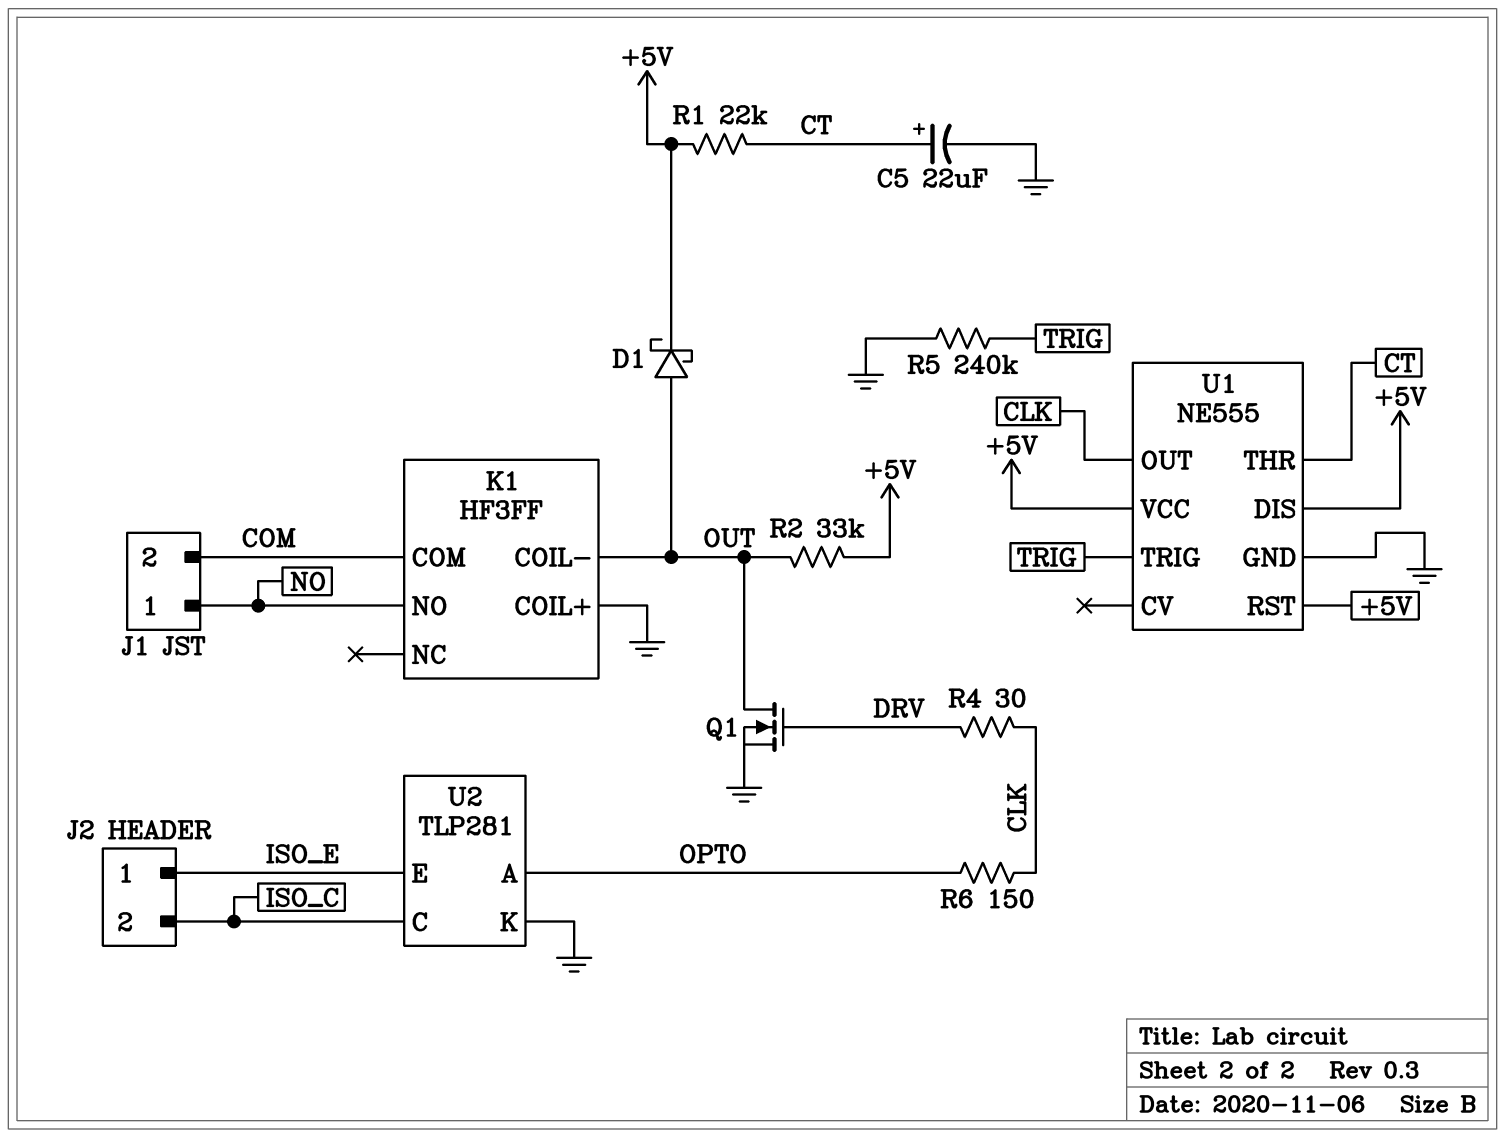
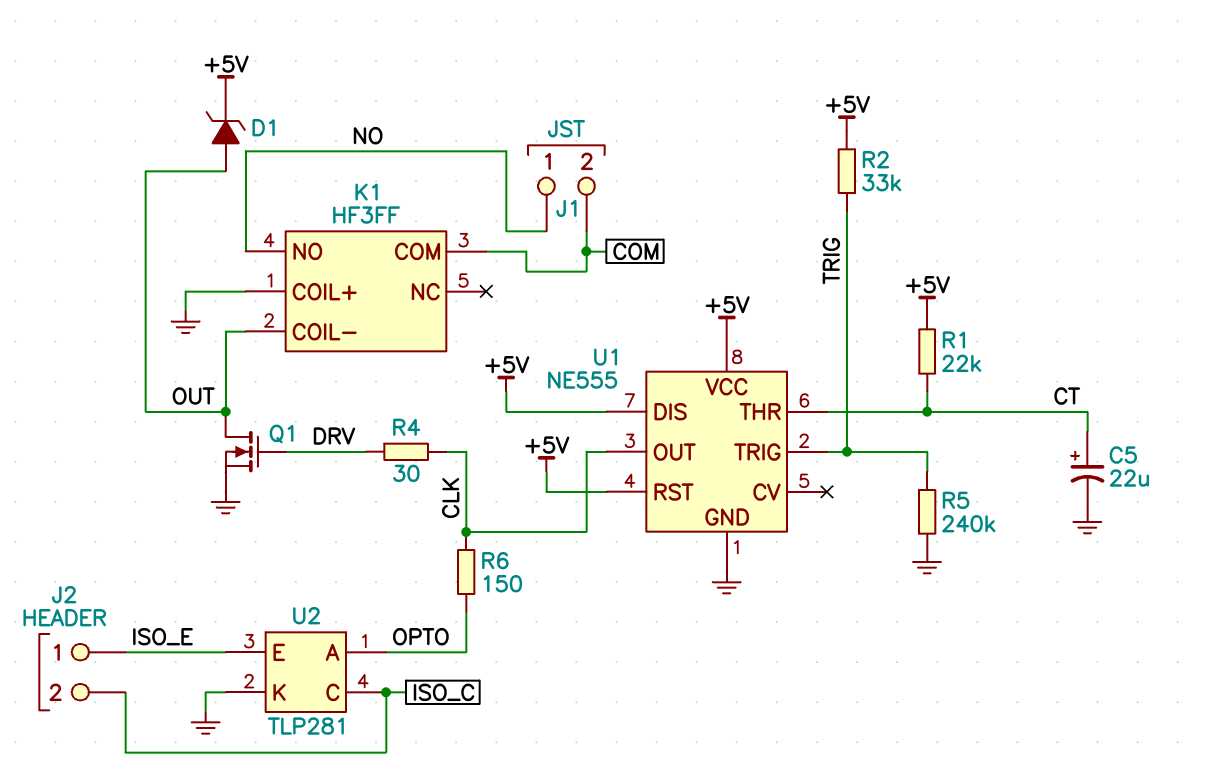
D1: schottky (A OUT, K +5V) -> zener (A OUT, K +5V)
R2: 33k (+5V, OUT) -> 33k (+5V, TRIG)

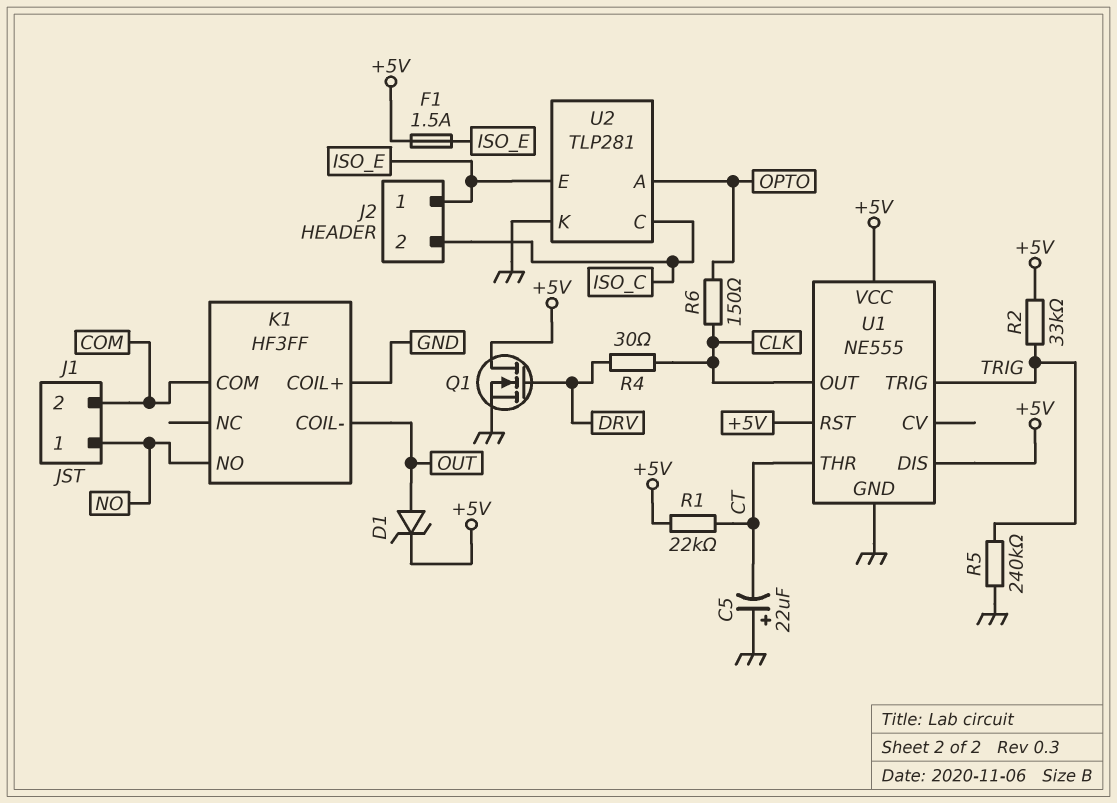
C5: 22uF (plus CT, minus GND) -> 22uF (plus GND, minus CT)
F1: none -> 1.5A (+5V, ISO_E)
Q1: NMOS (G DRV, D OUT, S GND) -> NMOS (G DRV, D +5V, S GND)

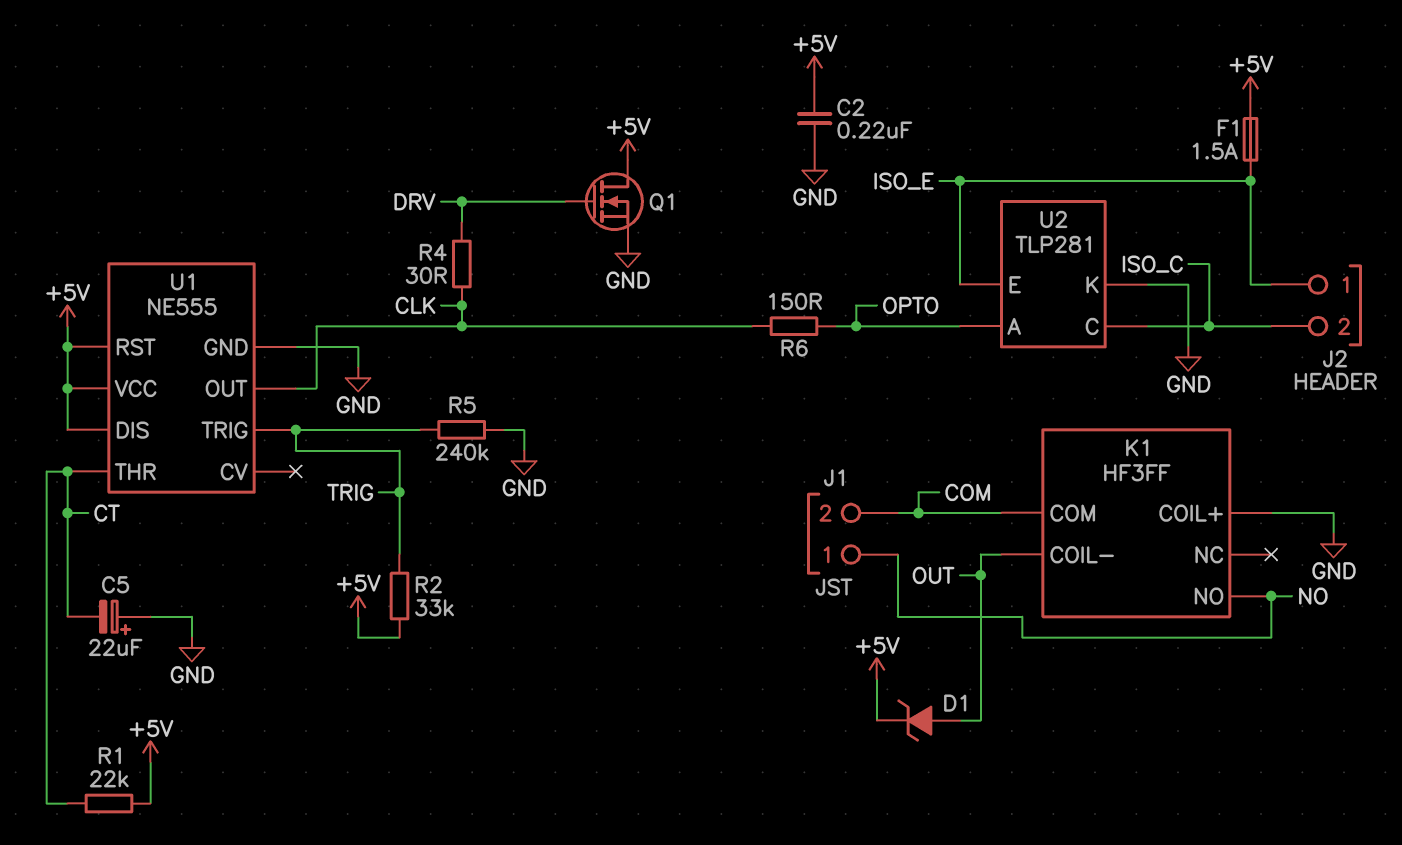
C2: none -> 220nF (+5V, GND)

